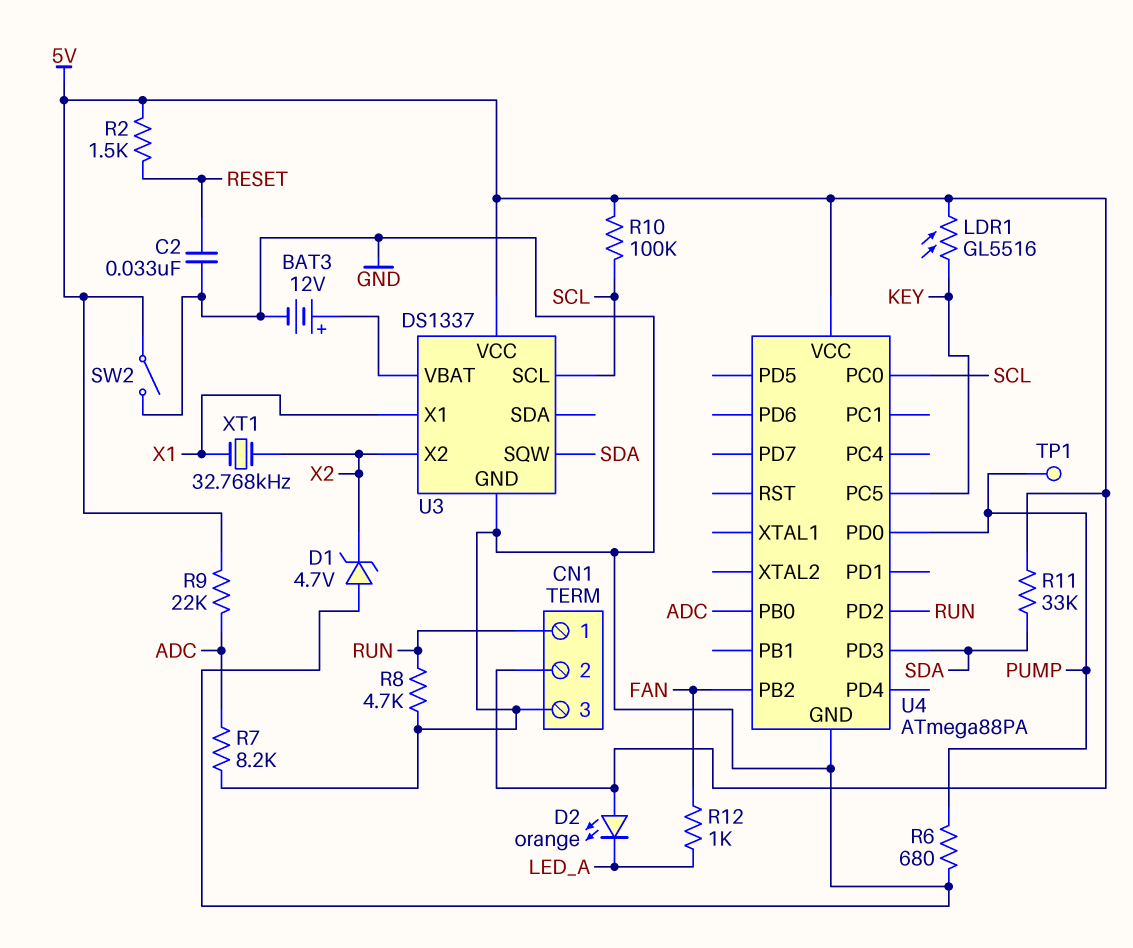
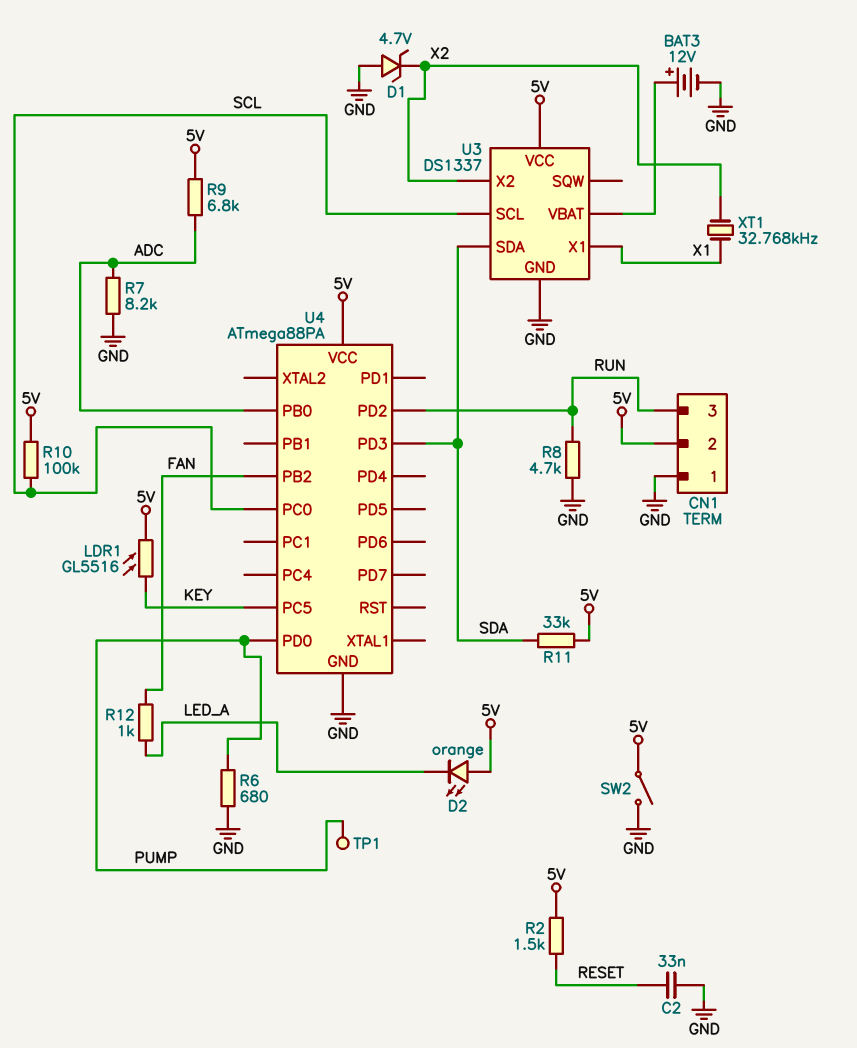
CN1 pin 1: RUN -> GND
CN1 pin 3: GND -> RUN
R9: 22k (5V, ADC) -> 6.8k (5V, ADC)
U3 pin SDA: none -> SDA
U3 pin SQW: SDA -> none

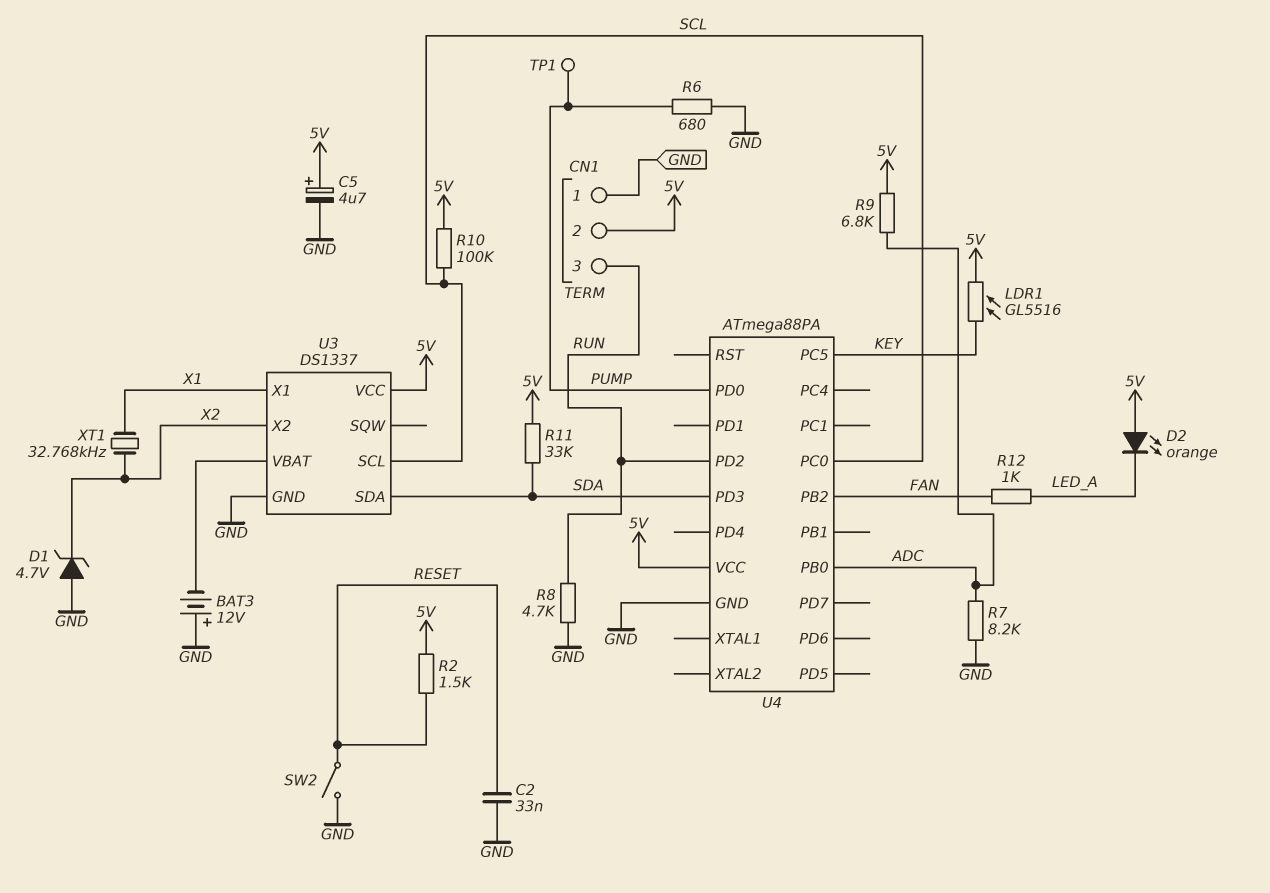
BAT3: 12V (plus U3/VBAT, minus GND) -> 12V (plus GND, minus U3/VBAT)
C5: none -> 4.7uF (plus 5V, minus GND)
SW2: switch (5V, GND) -> switch (GND, RESET)

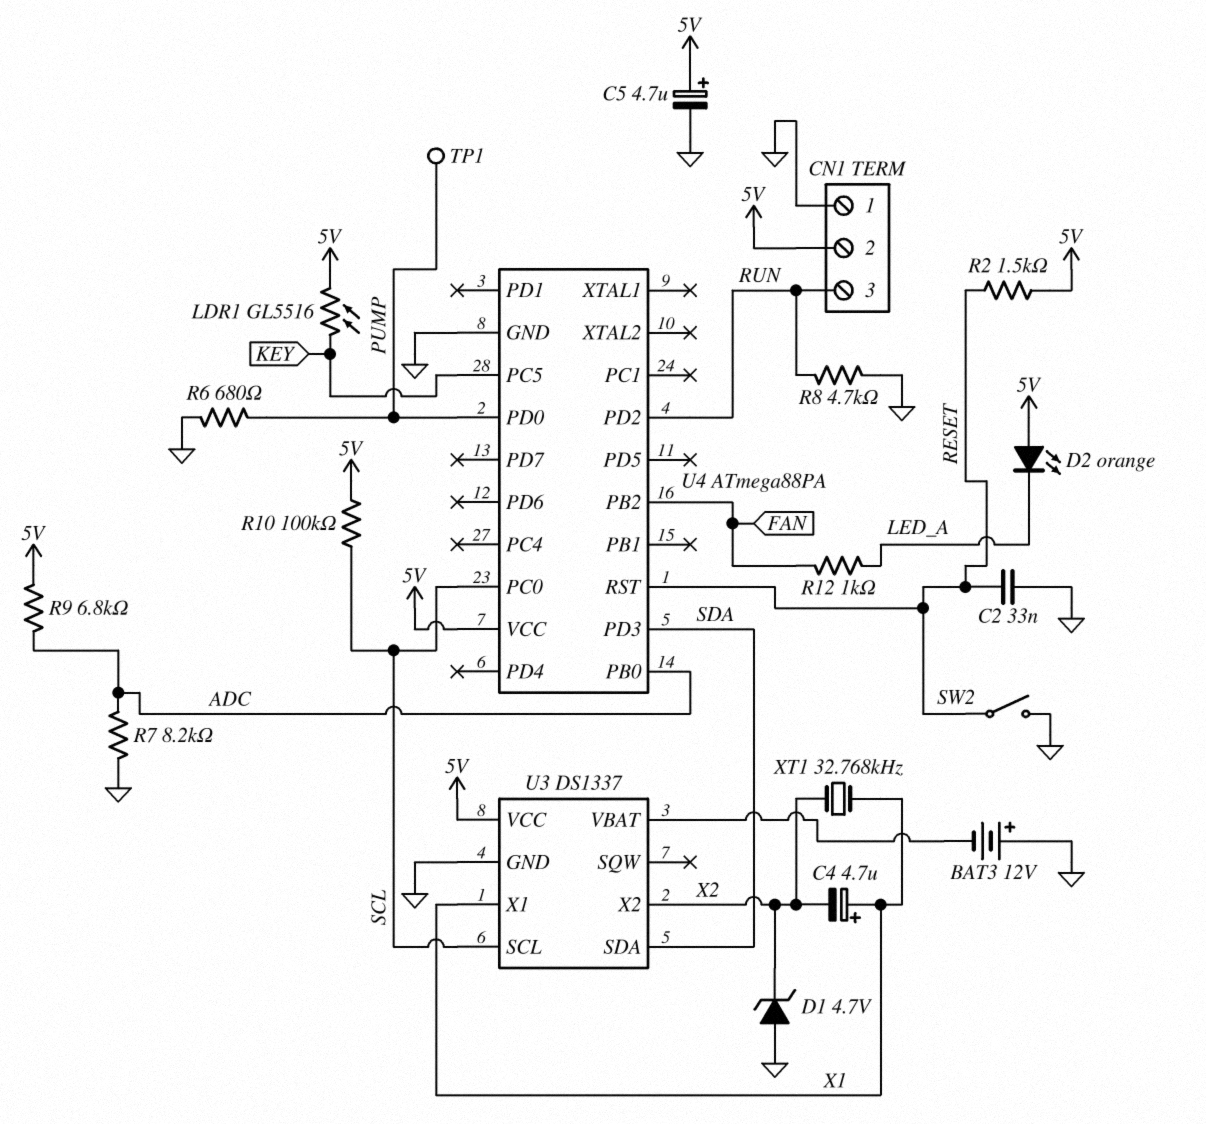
C4: none -> 4.7uF (plus X1, minus X2)
R11: 33k (5V, SDA) -> none
U4 pin RST: none -> RESET

